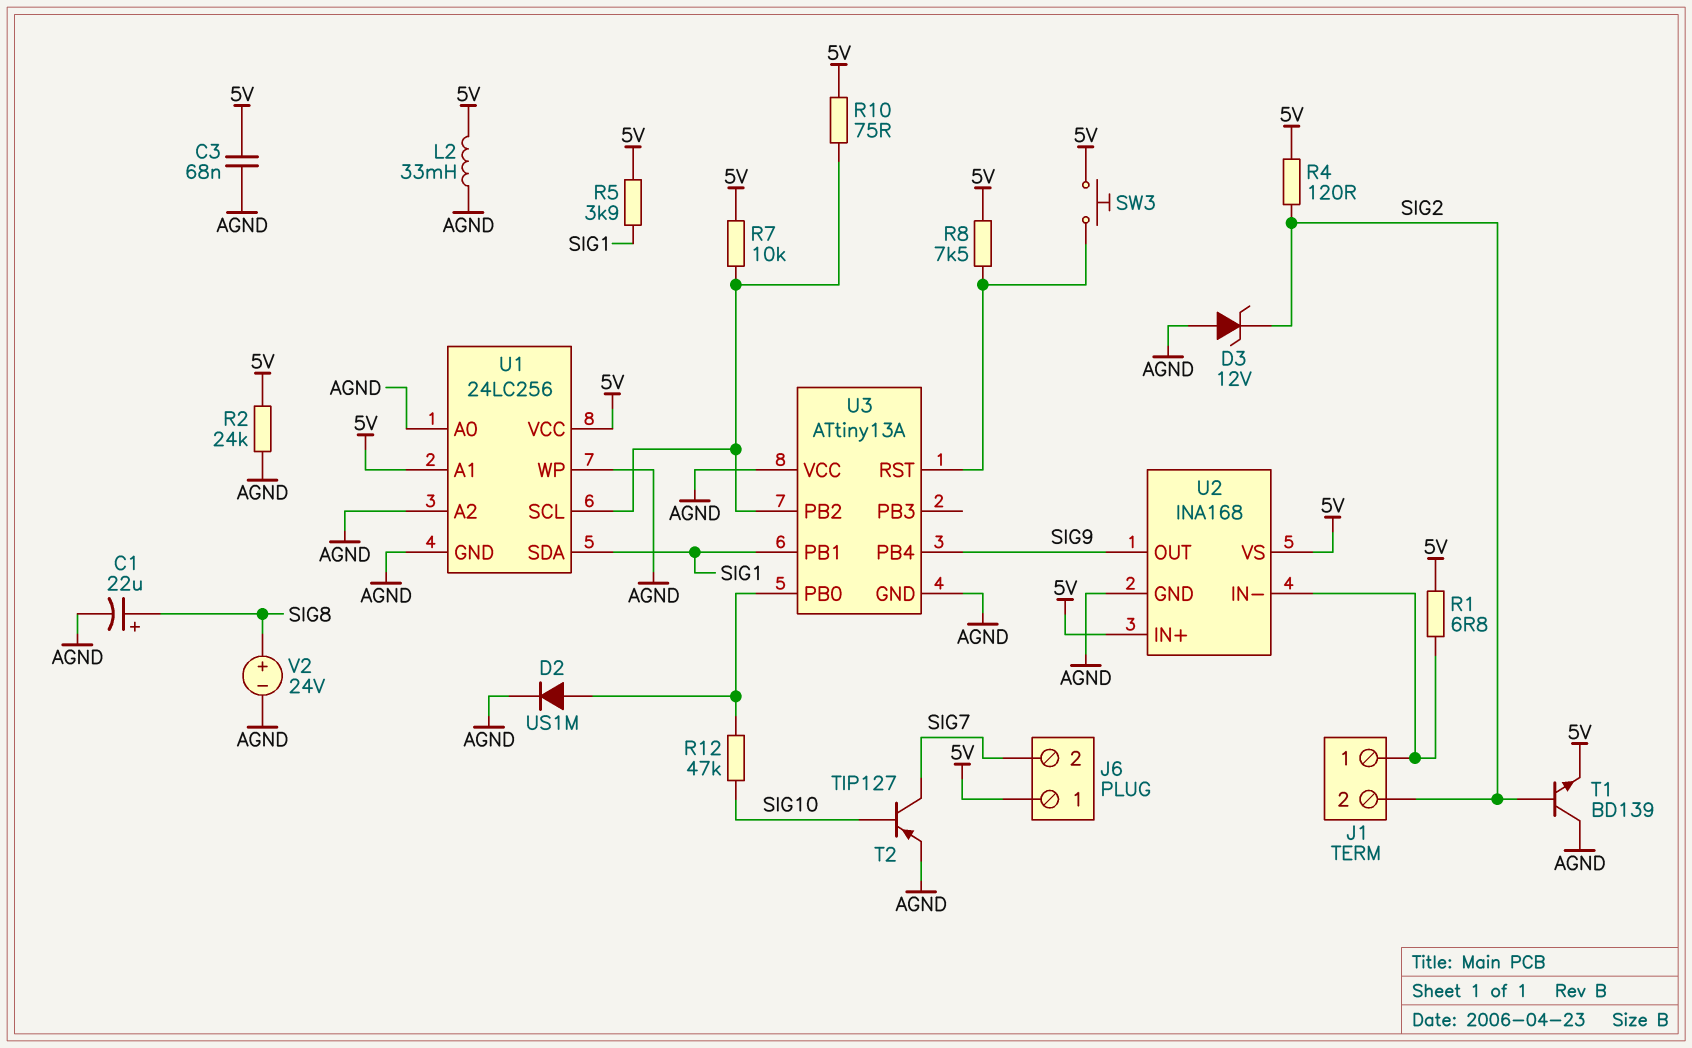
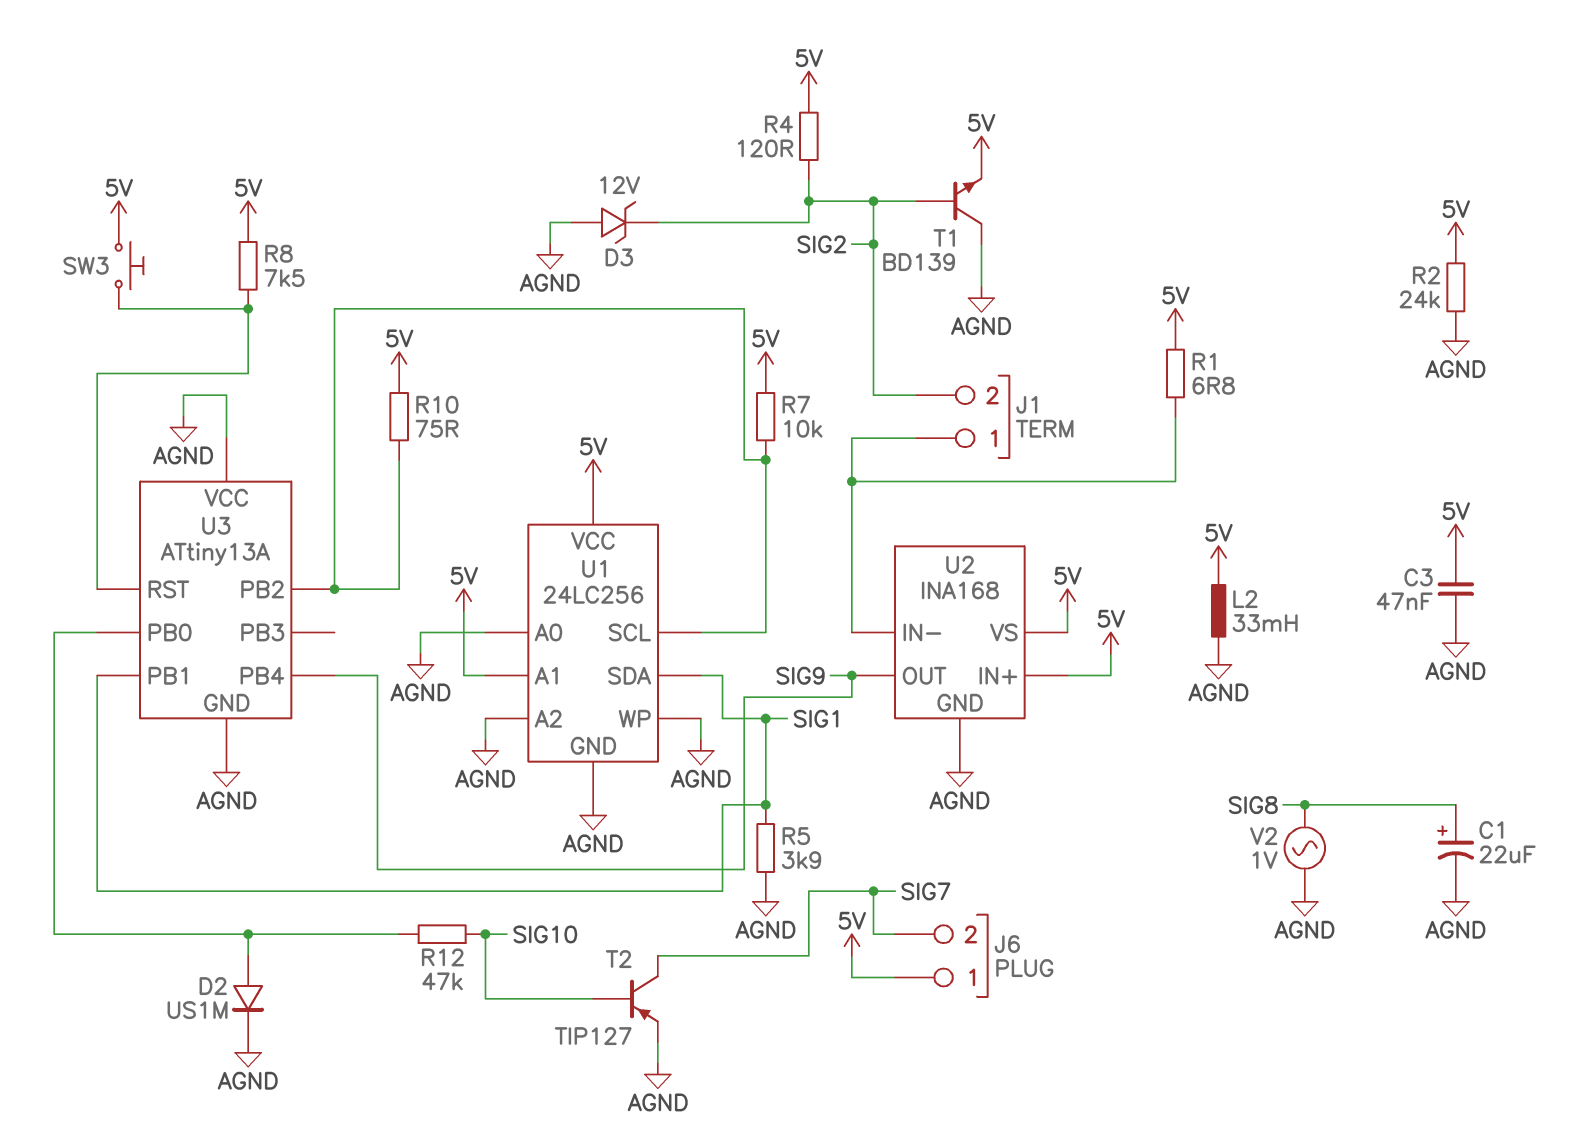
C3: 68nF (5V, AGND) -> 47nF (5V, AGND)
R5: 3.9k (5V, SIG1) -> 3.9k (AGND, SIG1)
V2: 24V (plus SIG8, minus AGND) -> AC 1V (AGND, SIG8)

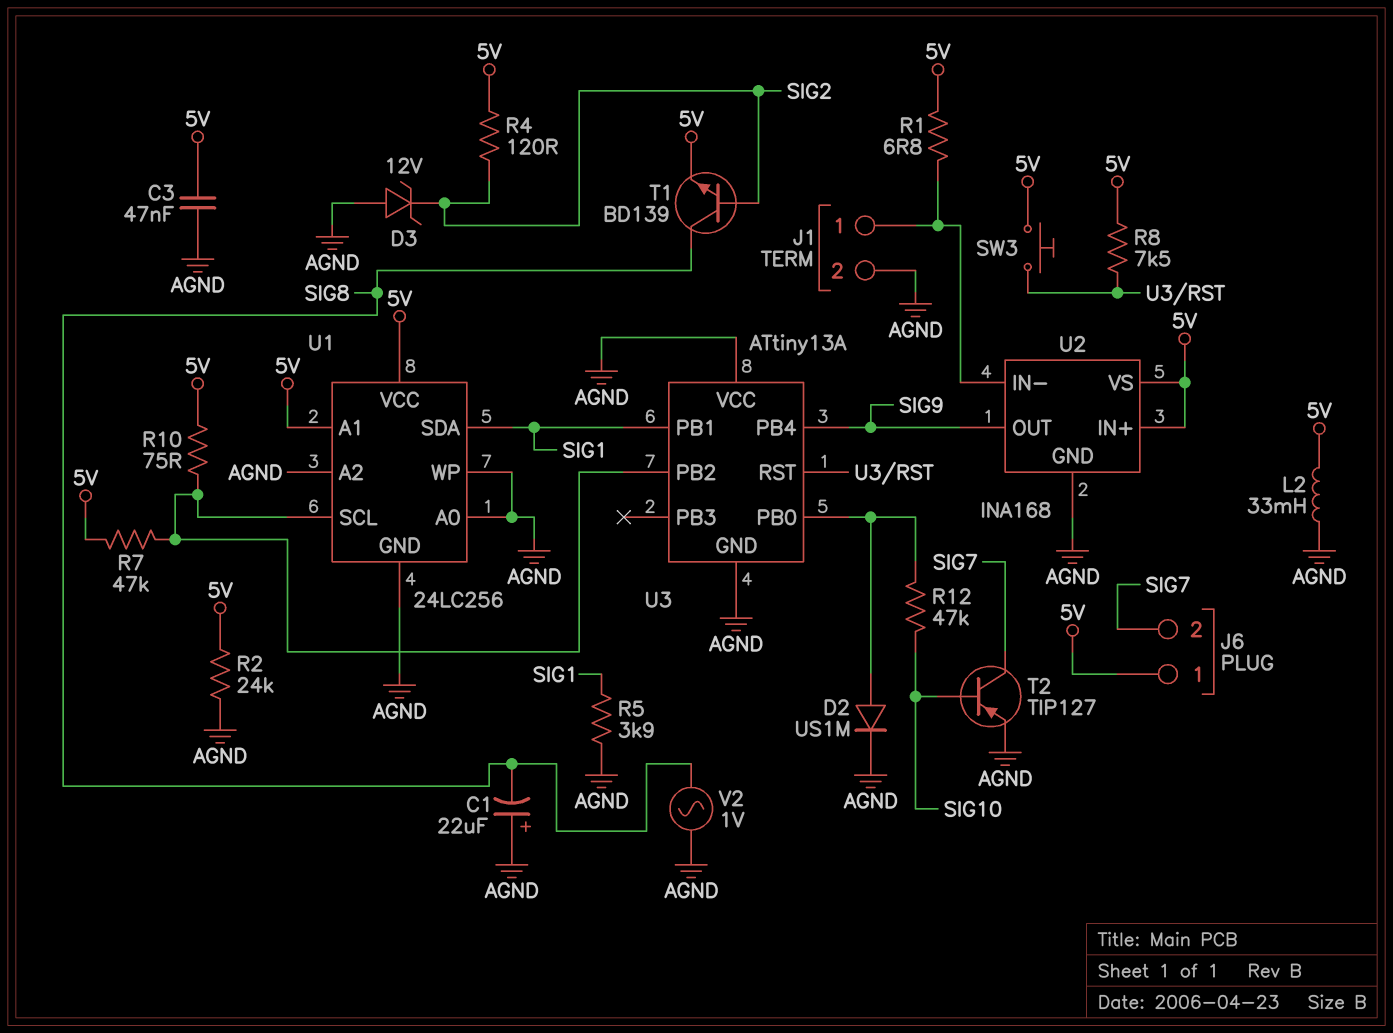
C1: 22uF (plus SIG8, minus AGND) -> 22uF (plus AGND, minus SIG8)
J1 pin 2: SIG2 -> AGND
R7: 10k (5V, U1/SCL) -> 47k (5V, U1/SCL)
T1: NPN BD139 (B SIG2, C AGND, E 5V) -> NPN BD139 (B SIG2, C SIG8, E 5V)

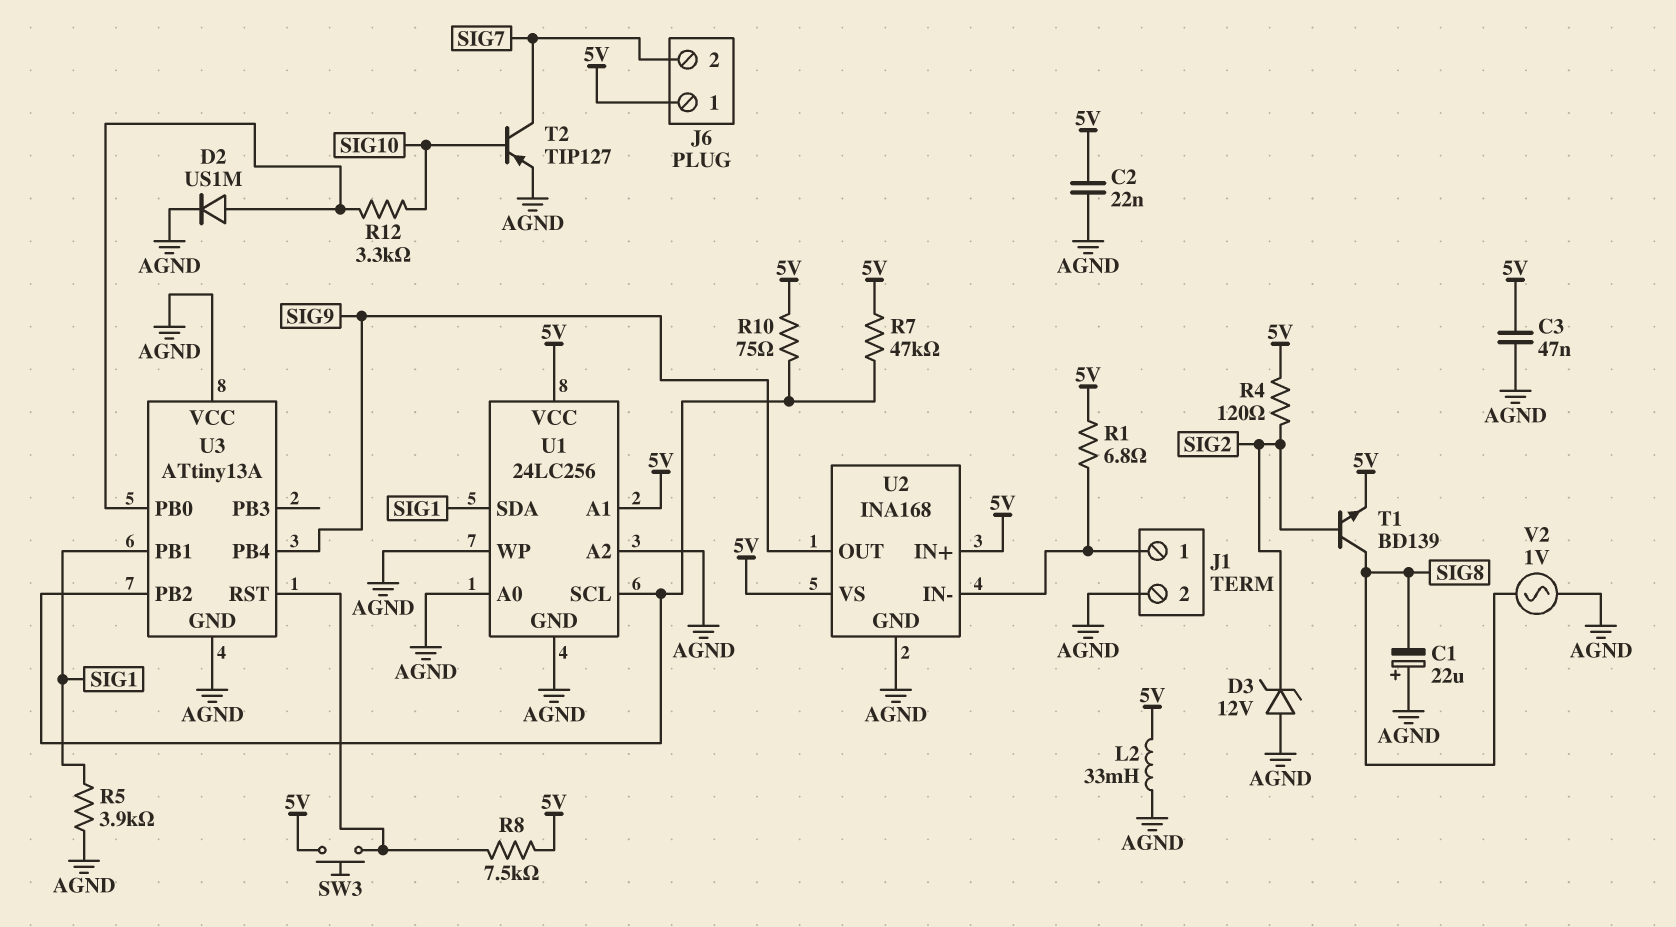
C2: none -> 22nF (5V, AGND)
R2: 24k (5V, AGND) -> none
R12: 47k (SIG10, U3/PB0) -> 3.3k (SIG10, U3/PB0)

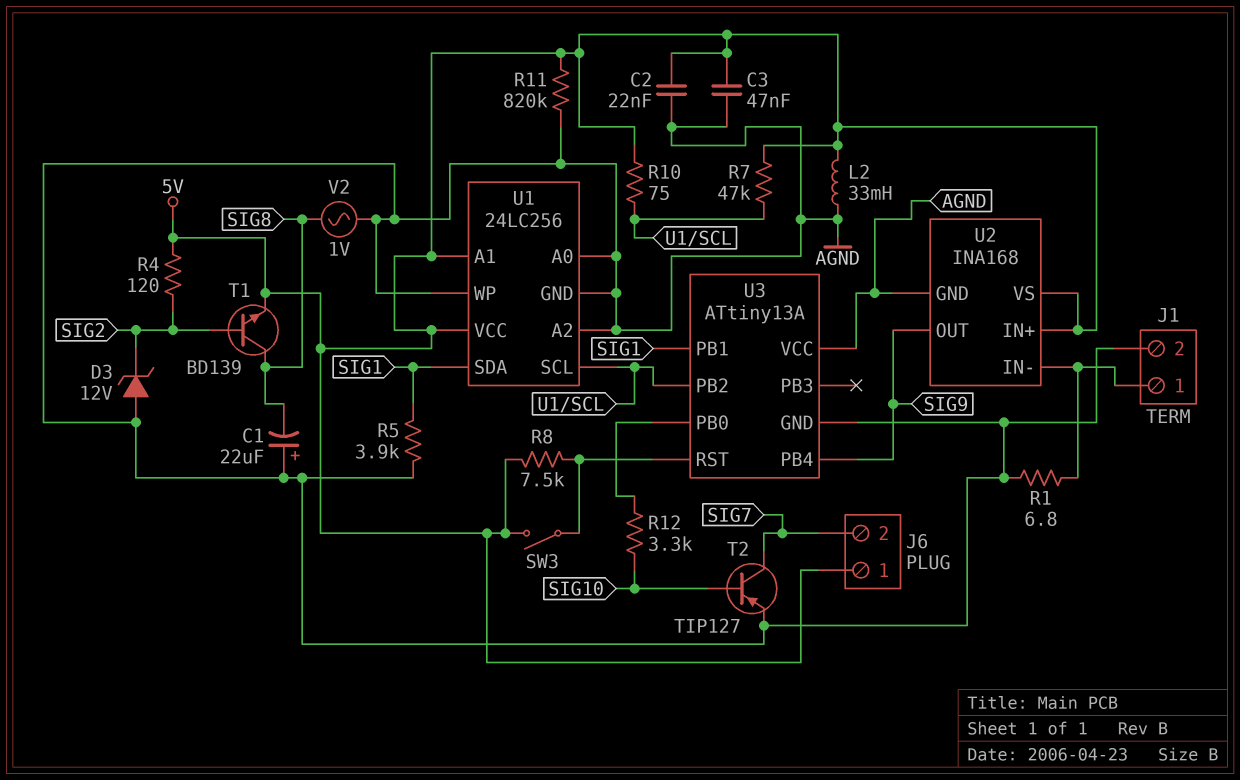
D2: diode US1M (A U3/PB0, K AGND) -> none
R1: 6.8 (5V, J1/1) -> 6.8 (AGND, J1/1)
R11: none -> 820k (5V, AGND)
SW3: button (5V, U3/RST) -> switch (5V, U3/RST)

